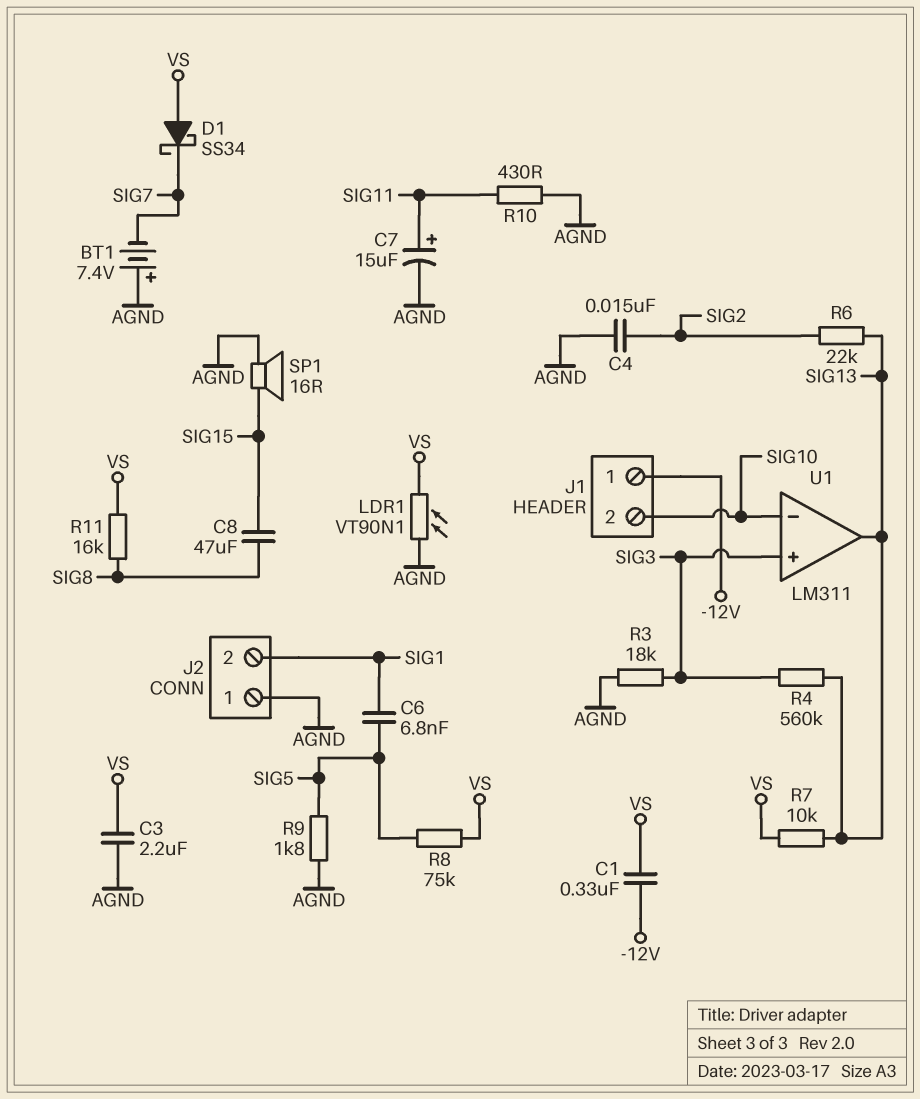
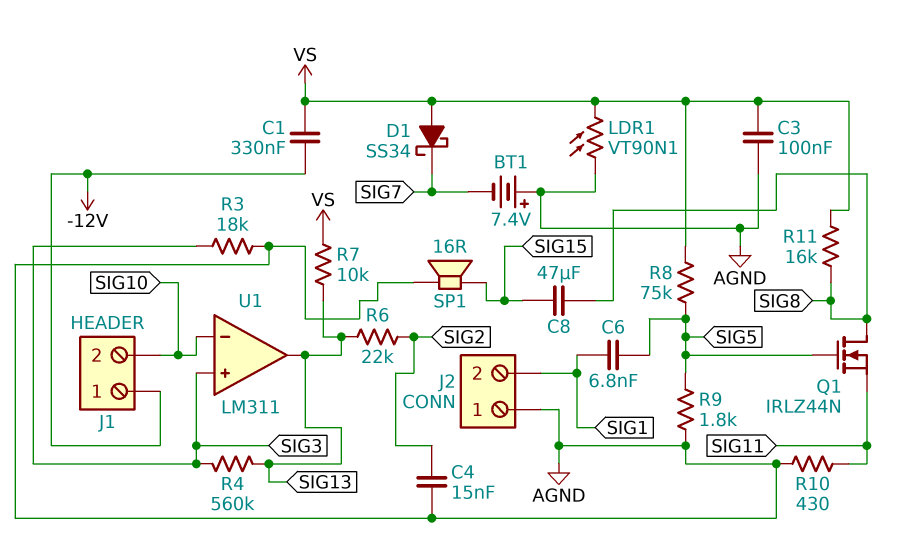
C3: 2.2uF (AGND, VS) -> 100nF (AGND, VS)
C7: 15uF (plus SIG11, minus AGND) -> none
Q1: none -> NMOS IRLZ44N (G SIG5, D SIG8, S SIG11)

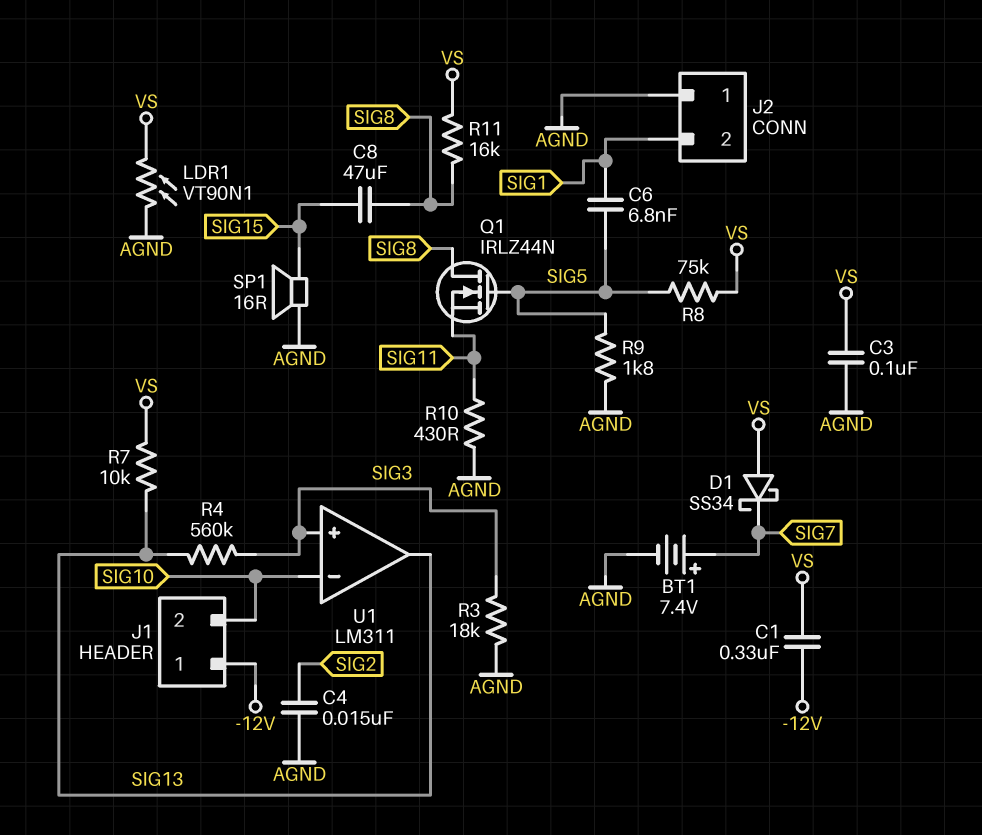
BT1: 7.4V (plus AGND, minus SIG7) -> 7.4V (plus SIG7, minus AGND)
R6: 22k (SIG2, SIG13) -> none

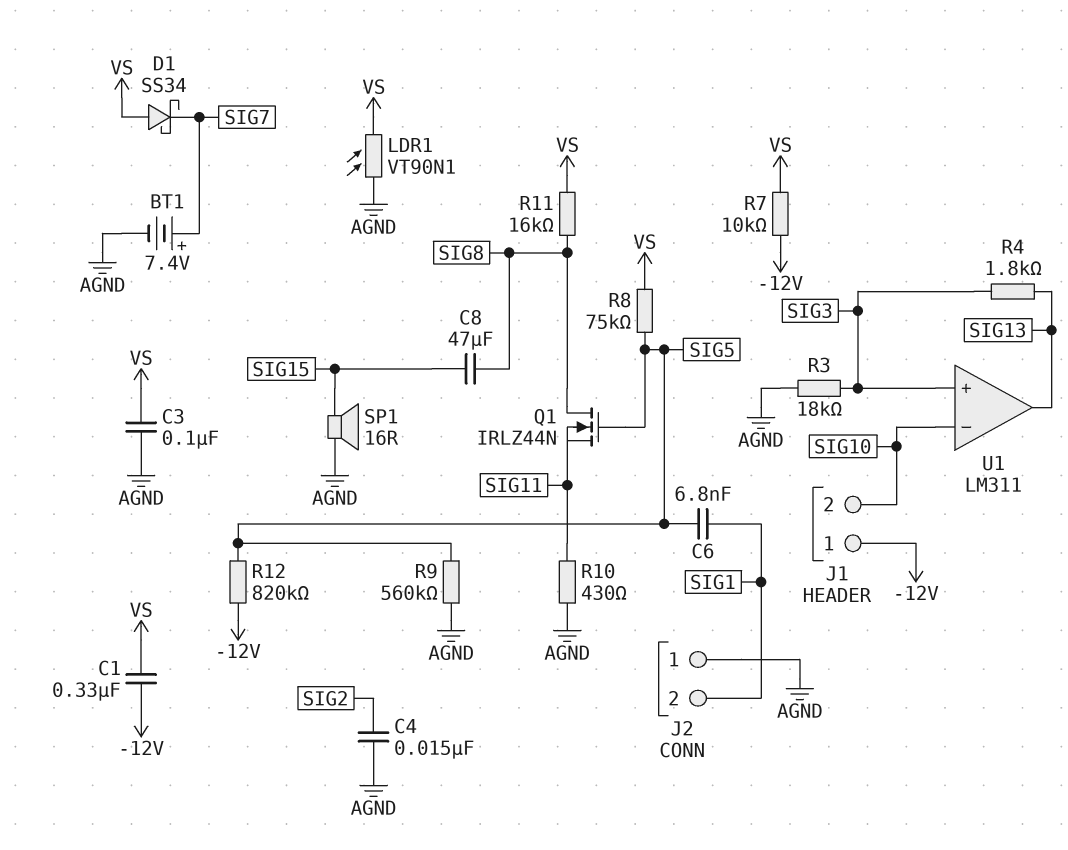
R4: 560k (SIG3, SIG13) -> 1.8k (SIG3, SIG13)
R7: 10k (SIG13, VS) -> 10k (-12V, VS)
R9: 1.8k (AGND, SIG5) -> 560k (AGND, SIG5)
R12: none -> 820k (-12V, SIG5)

